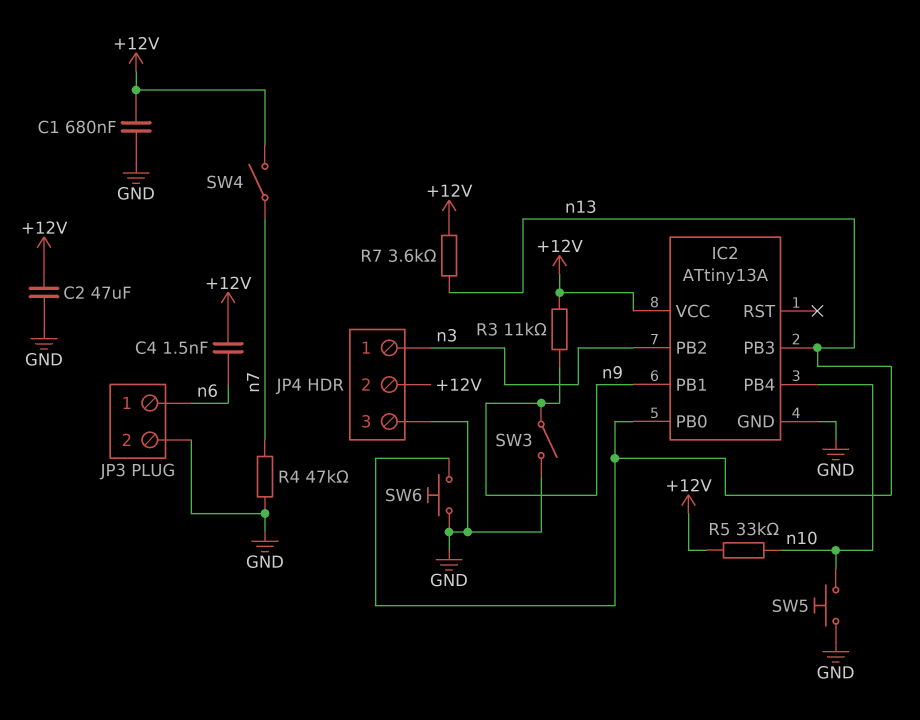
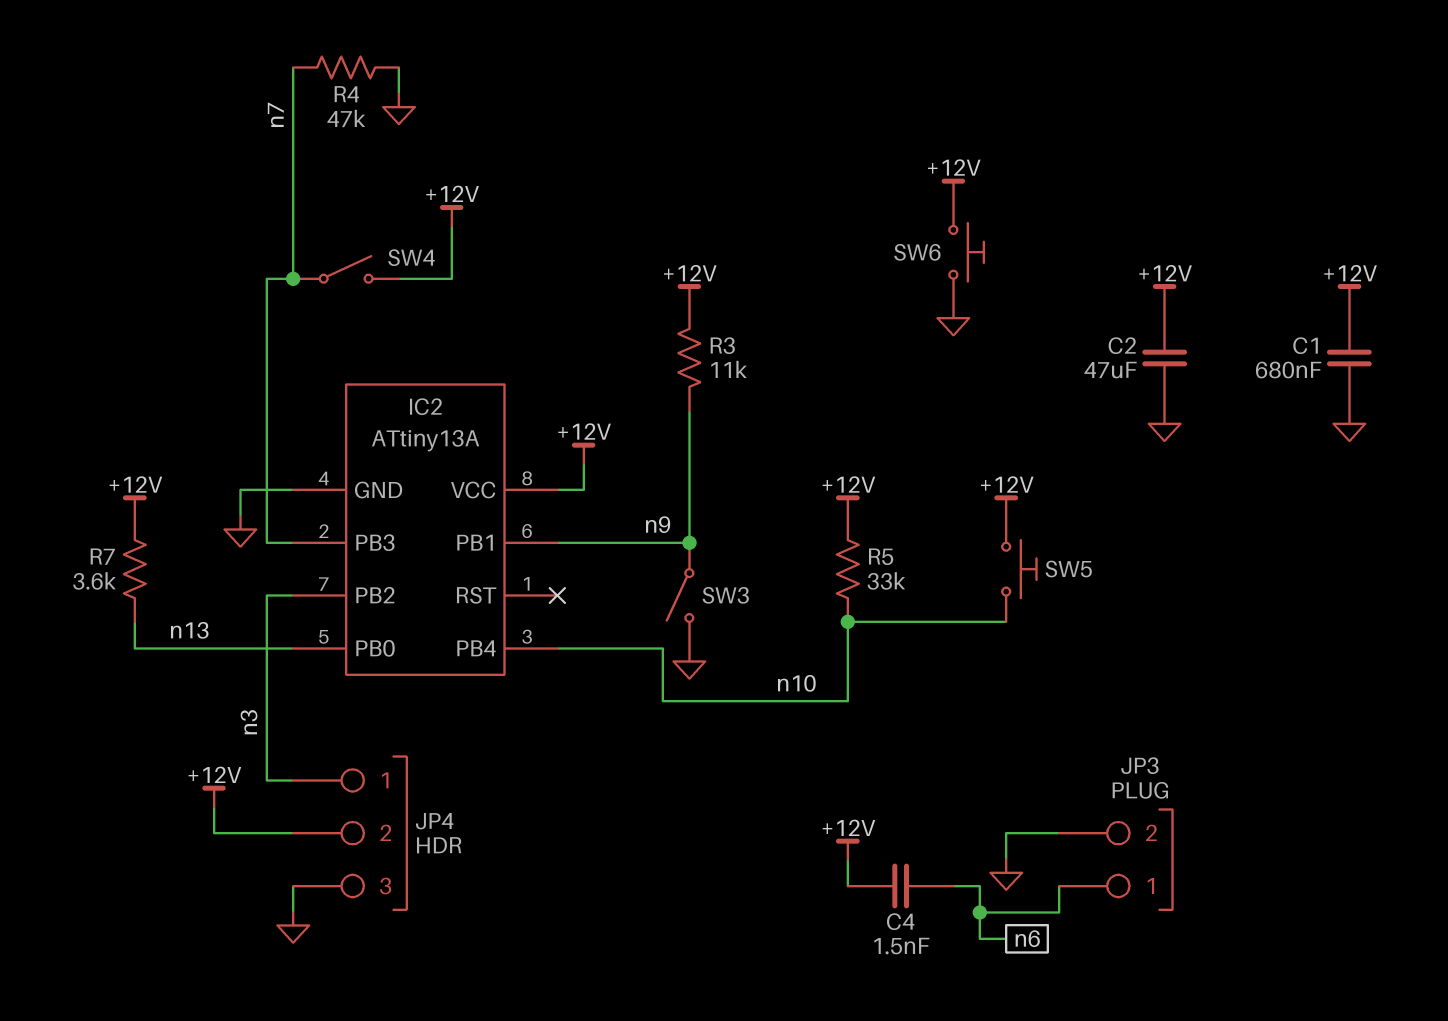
IC2 pin PB3: n13 -> n7
SW5: button (GND, n10) -> button (+12V, n10)
SW6: button (GND, n13) -> button (+12V, GND)

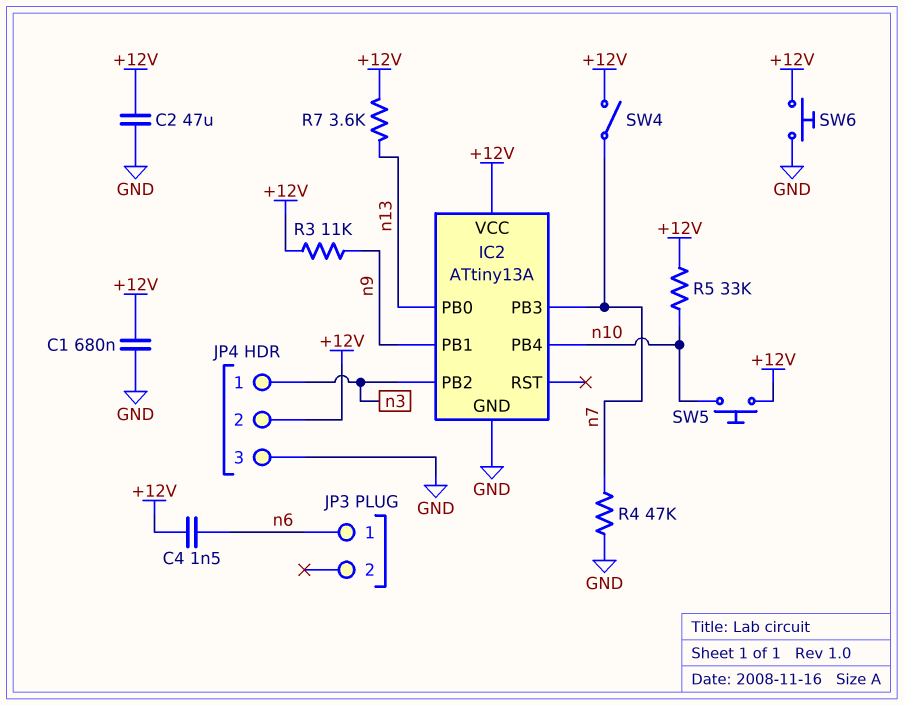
JP3 pin 2: GND -> none
SW3: switch (GND, n9) -> none

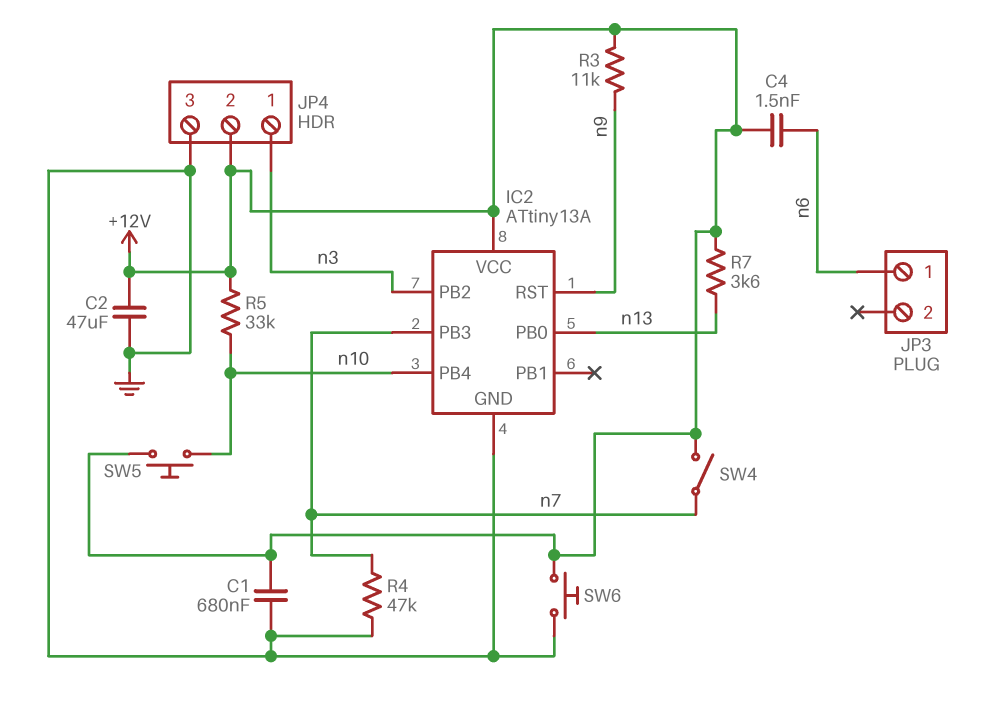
IC2 pin PB1: n9 -> none
IC2 pin RST: none -> n9

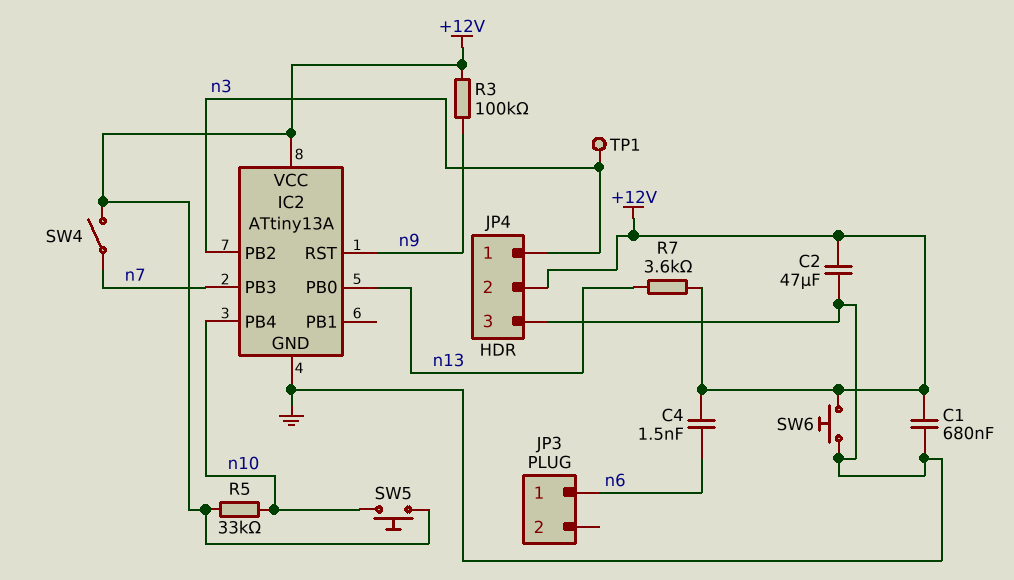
R3: 11k (+12V, n9) -> 100k (+12V, n9)
R4: 47k (GND, n7) -> none
TP1: none -> test point (n3)

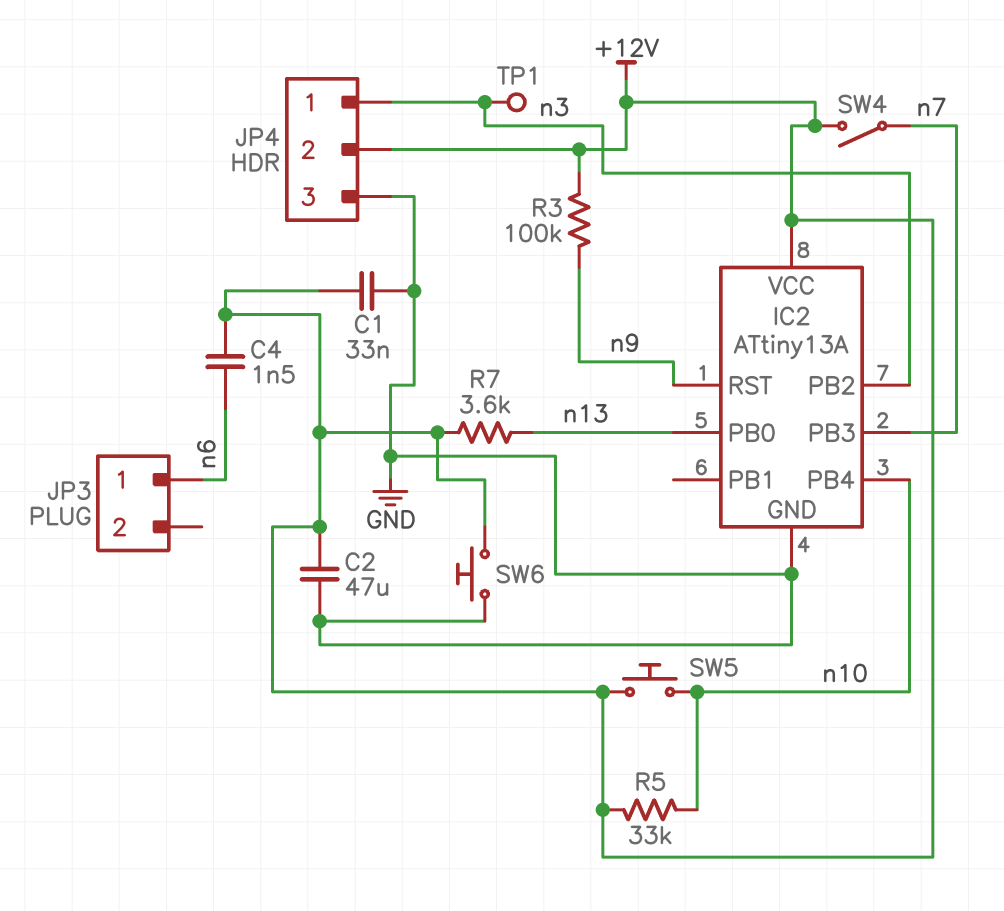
C1: 680nF (+12V, GND) -> 33nF (+12V, GND)

